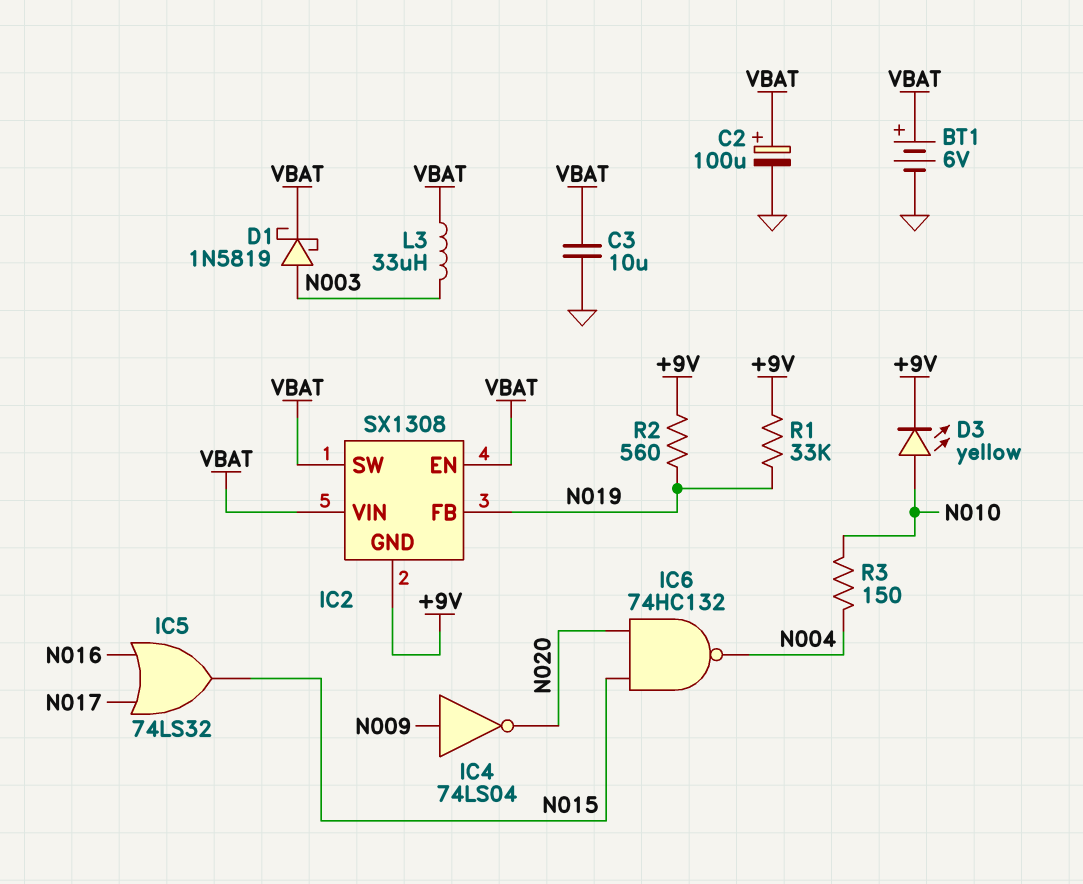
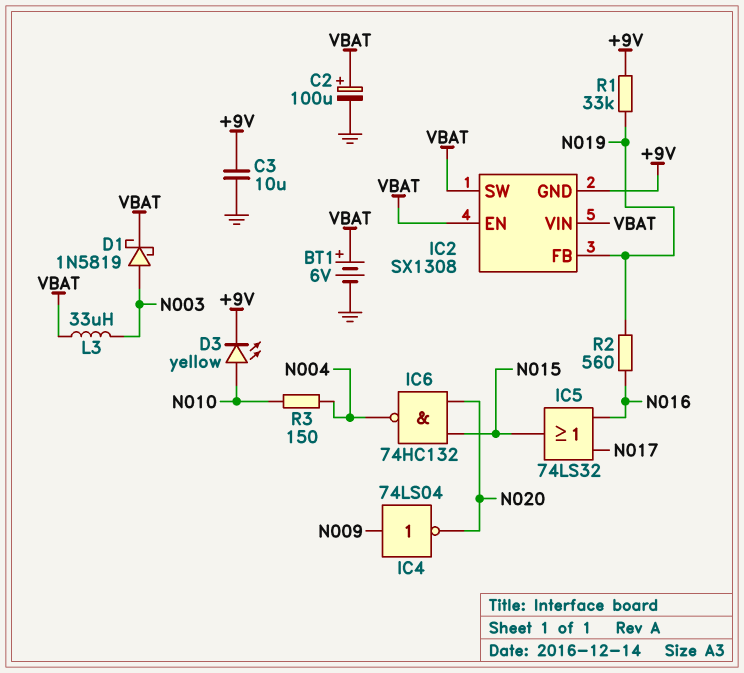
C3: 10uF (GND, VBAT) -> 10uF (+9V, GND)
R2: 560 (+9V, N019) -> 560 (N016, N019)

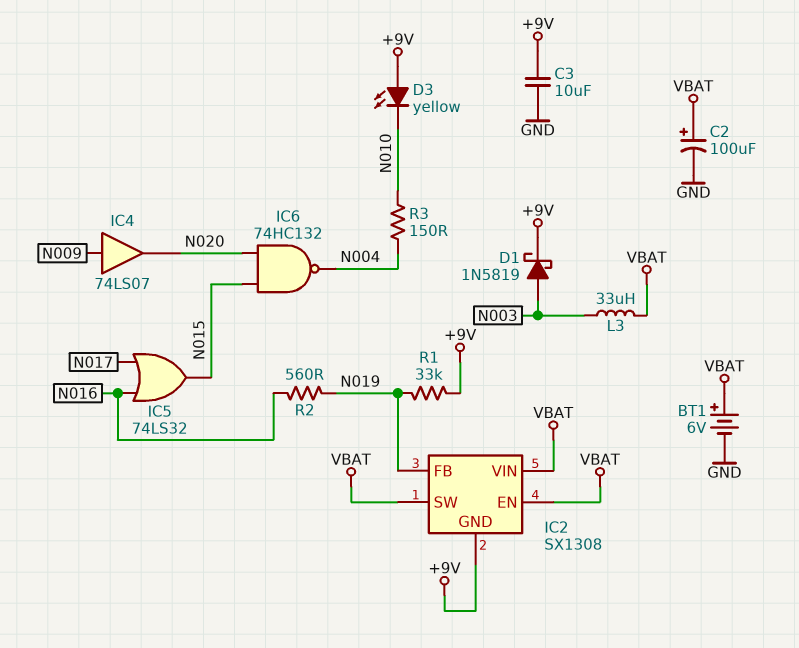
D1: schottky 1N5819 (A N003, K VBAT) -> schottky 1N5819 (A N003, K +9V)
D3: LED yellow (A N010, K +9V) -> LED yellow (A +9V, K N010)
IC4: NOT 74LS04 (in N009, out N020) -> buffer 74LS07 (in N009, out N020)

